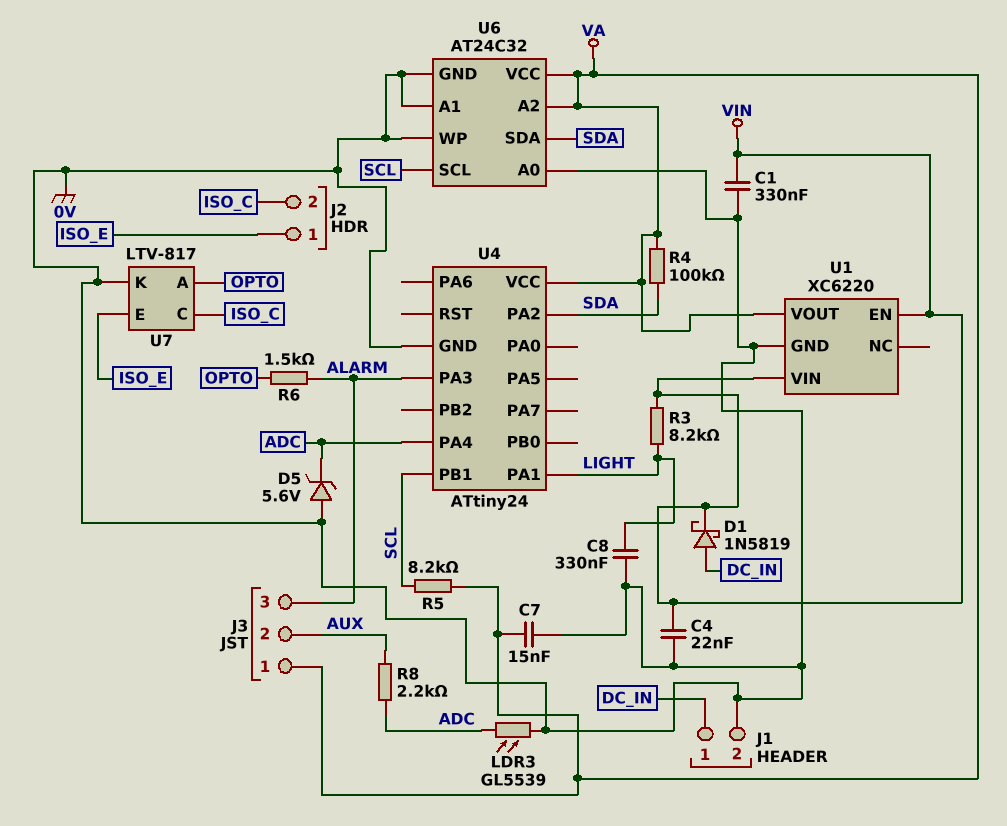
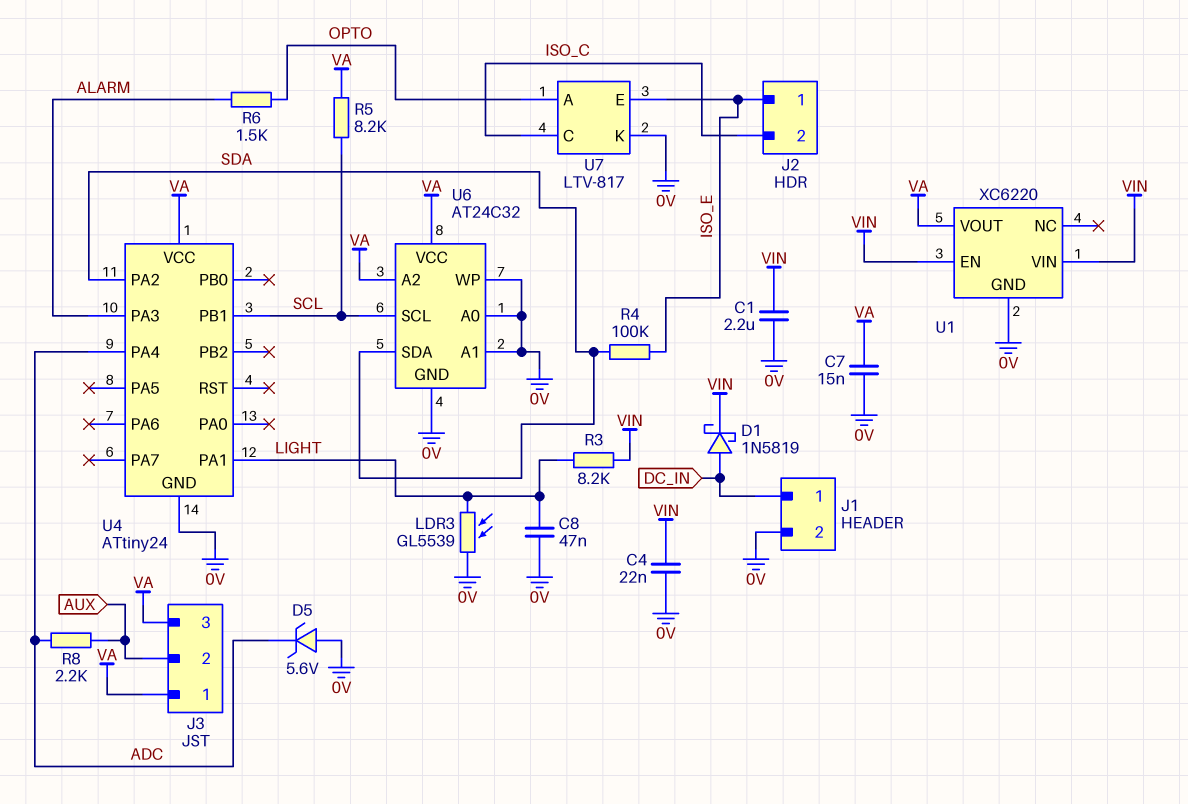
C1: 330nF (0V, VIN) -> 2.2uF (0V, VIN)
C8: 330nF (0V, LIGHT) -> 47nF (0V, LIGHT)
J3 pin 3: ALARM -> VA
LDR3: GL5539 (0V, ADC) -> GL5539 (0V, LIGHT)
R4: 100k (SDA, VA) -> 100k (ISO_E, SDA)

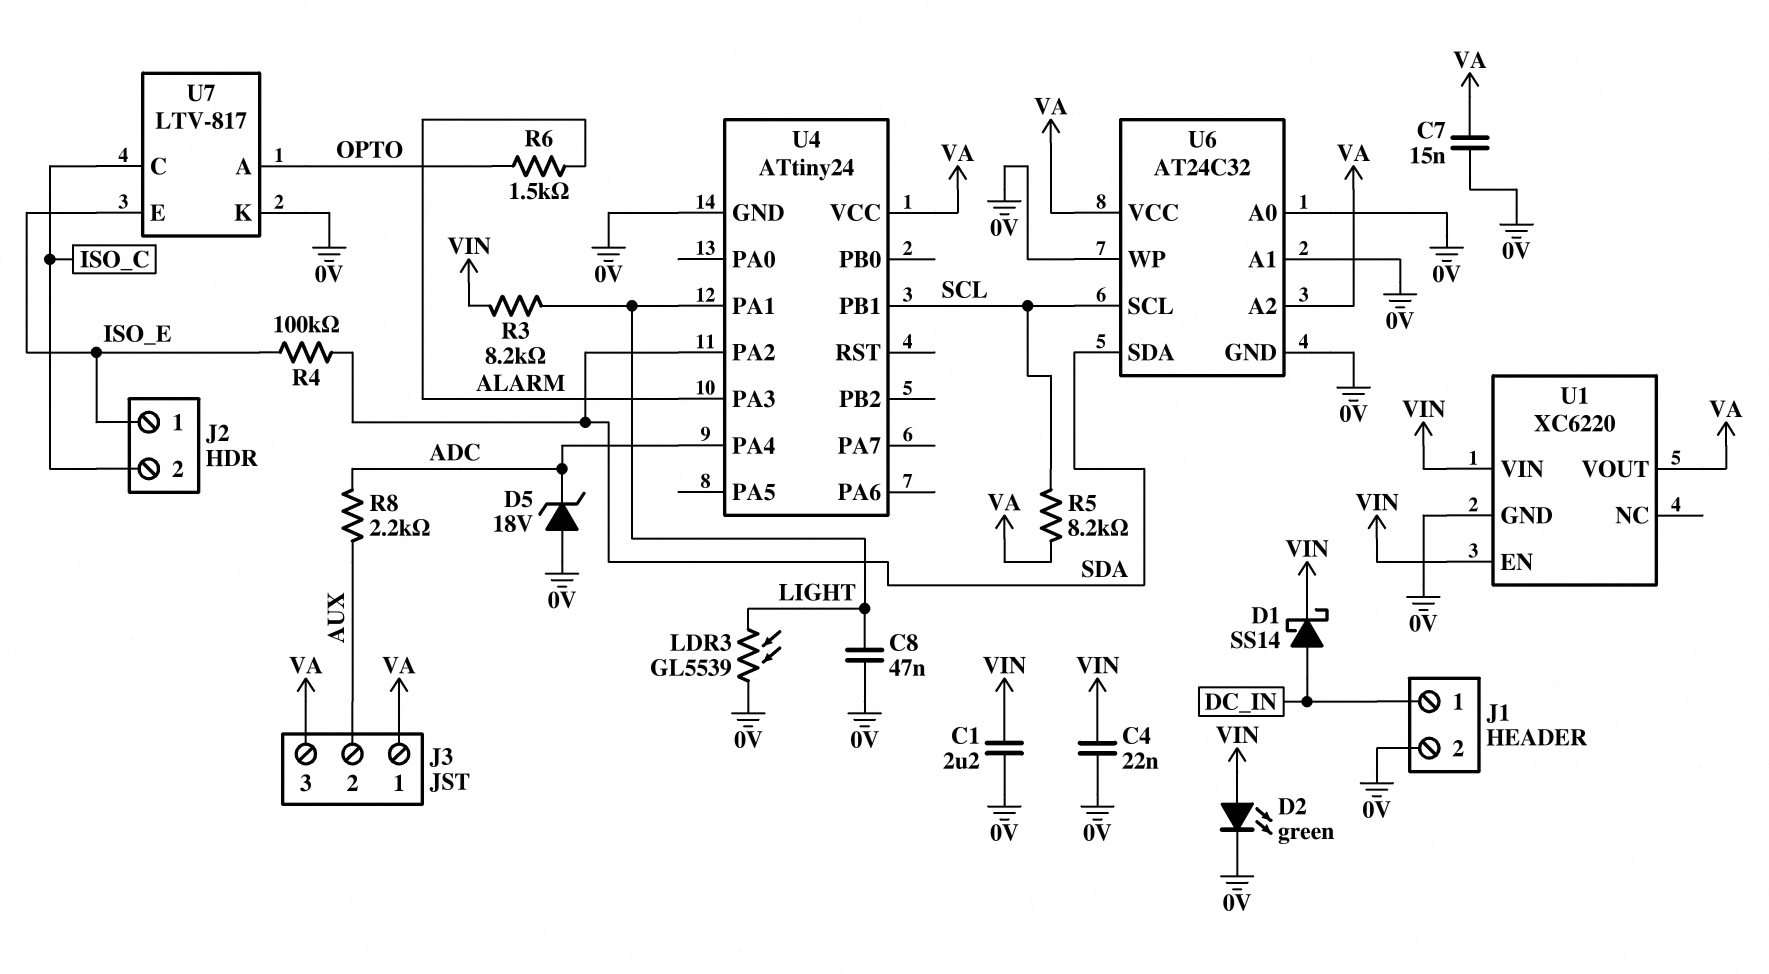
D1: schottky 1N5819 (A DC_IN, K VIN) -> schottky SS14 (A DC_IN, K VIN)
D2: none -> LED green (A VIN, K 0V)
D5: zener 5.6V (A 0V, K ADC) -> zener 18V (A 0V, K ADC)

